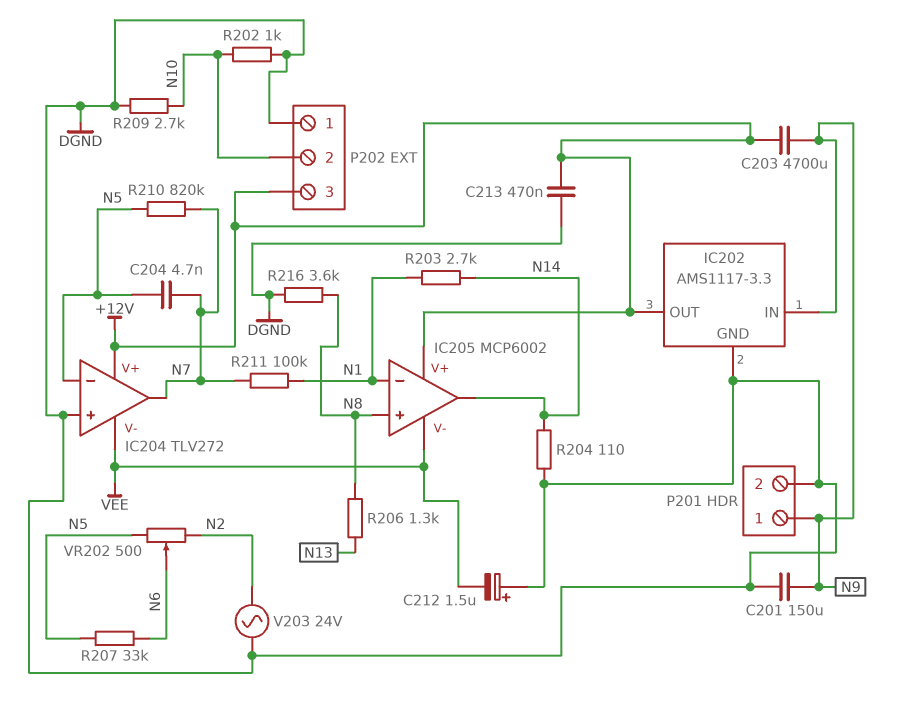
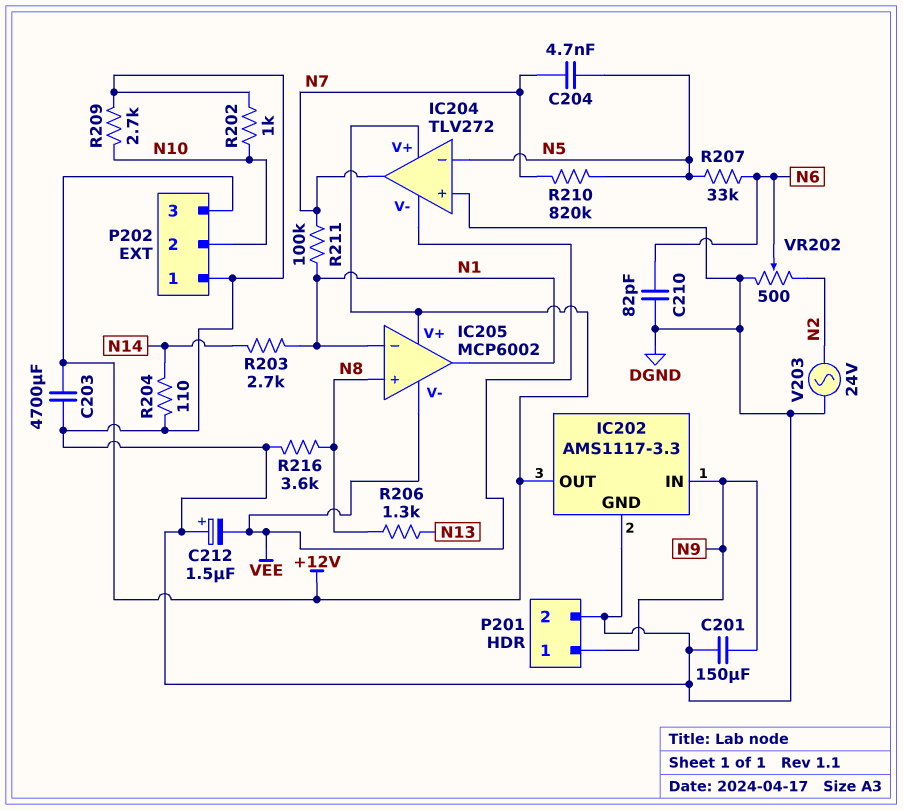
C203: 4700uF (+12V, N9) -> 4700uF (+12V, DGND)
C210: none -> 82pF (DGND, N6)
C213: 470nF (+12V, DGND) -> none
IC205 pin out: N14 -> N1
VR202: 500 (N2, N5, wiper N6) -> 500 (DGND, N2, wiper N6)

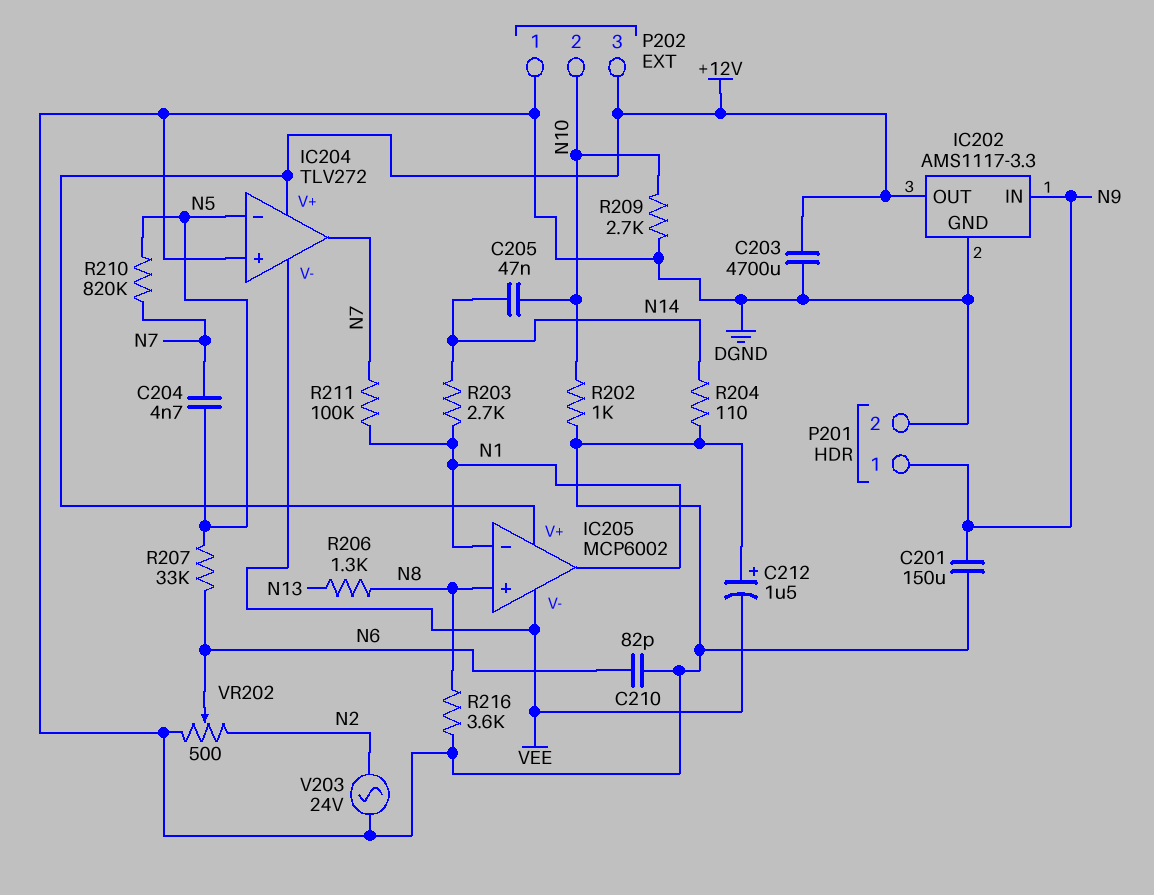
C205: none -> 47nF (N10, N14)

